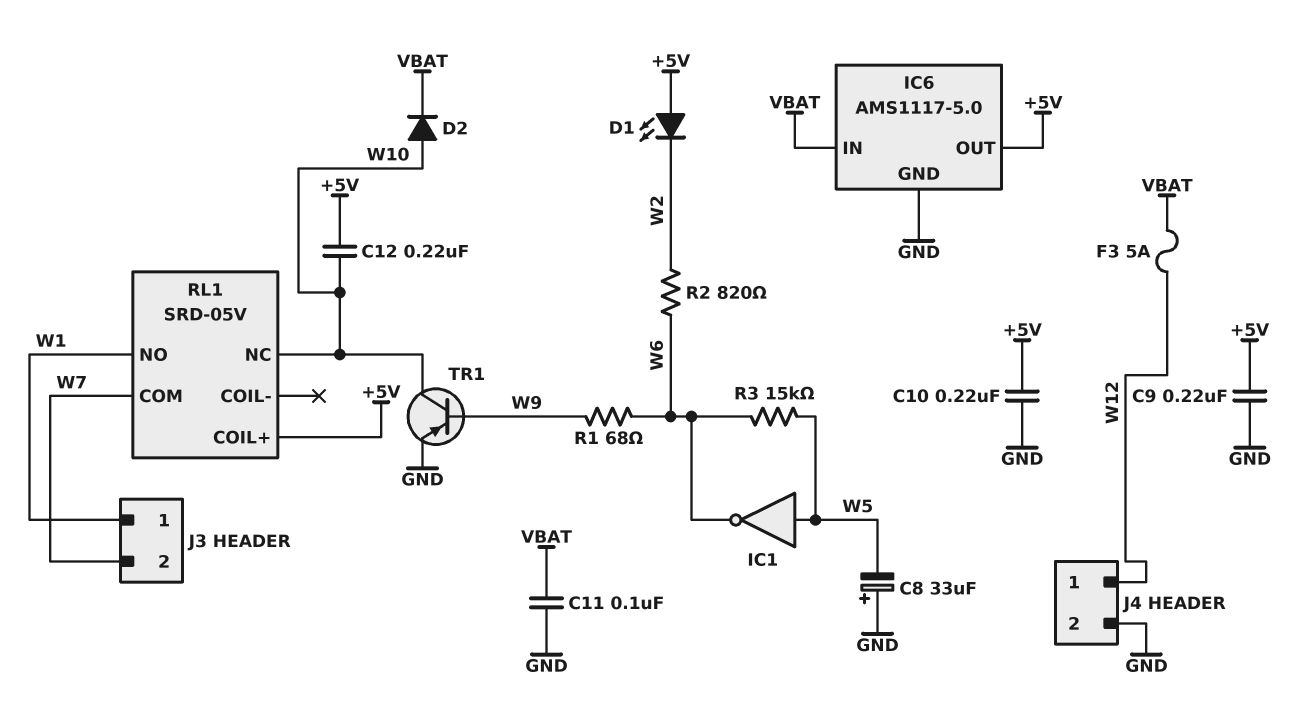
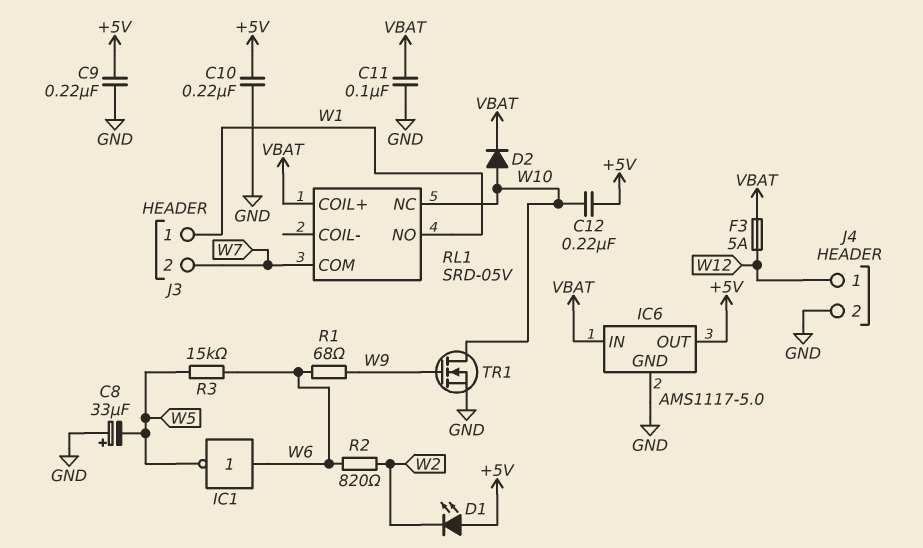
IC1: NOT (in W5, out W6) -> NOT (in W6, out W5)
RL1 pin COIL+: +5V -> VBAT
TR1: PNP (B W9, C W10, E GND) -> NMOS (G W9, D W10, S GND)

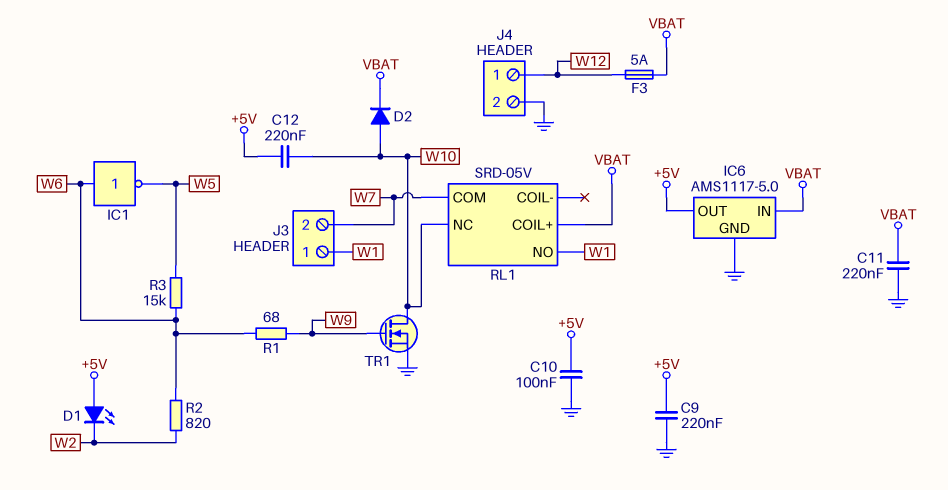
C8: 33uF (plus GND, minus W5) -> none
C10: 220nF (+5V, GND) -> 100nF (+5V, GND)
C11: 100nF (GND, VBAT) -> 220nF (GND, VBAT)

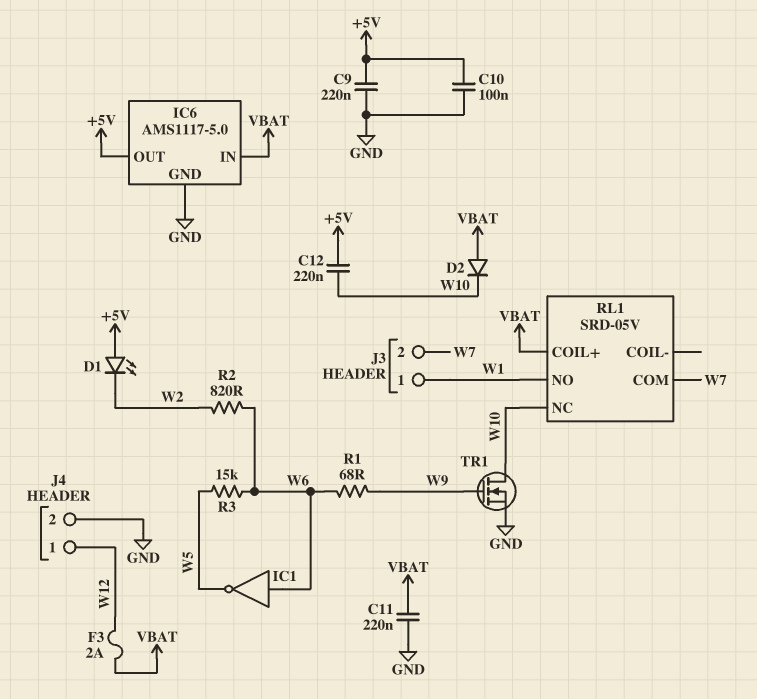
D2: diode (A W10, K VBAT) -> diode (A VBAT, K W10)
F3: 5A (VBAT, W12) -> 2A (VBAT, W12)

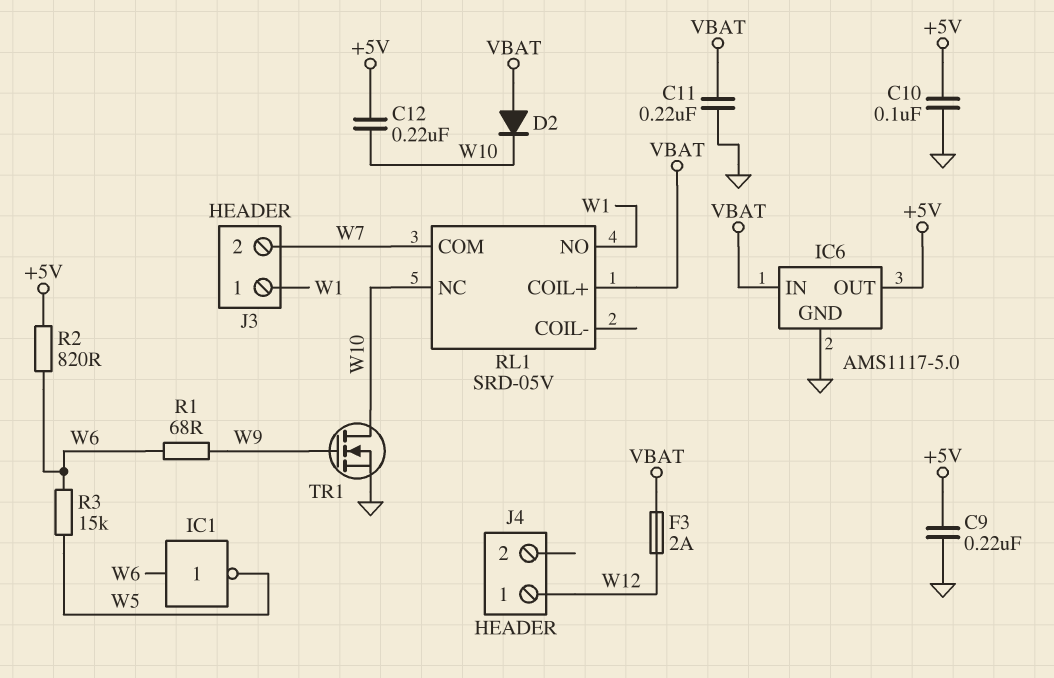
D1: LED (A +5V, K W2) -> none
J4 pin 2: GND -> none
R2: 820 (W2, W6) -> 820 (+5V, W6)

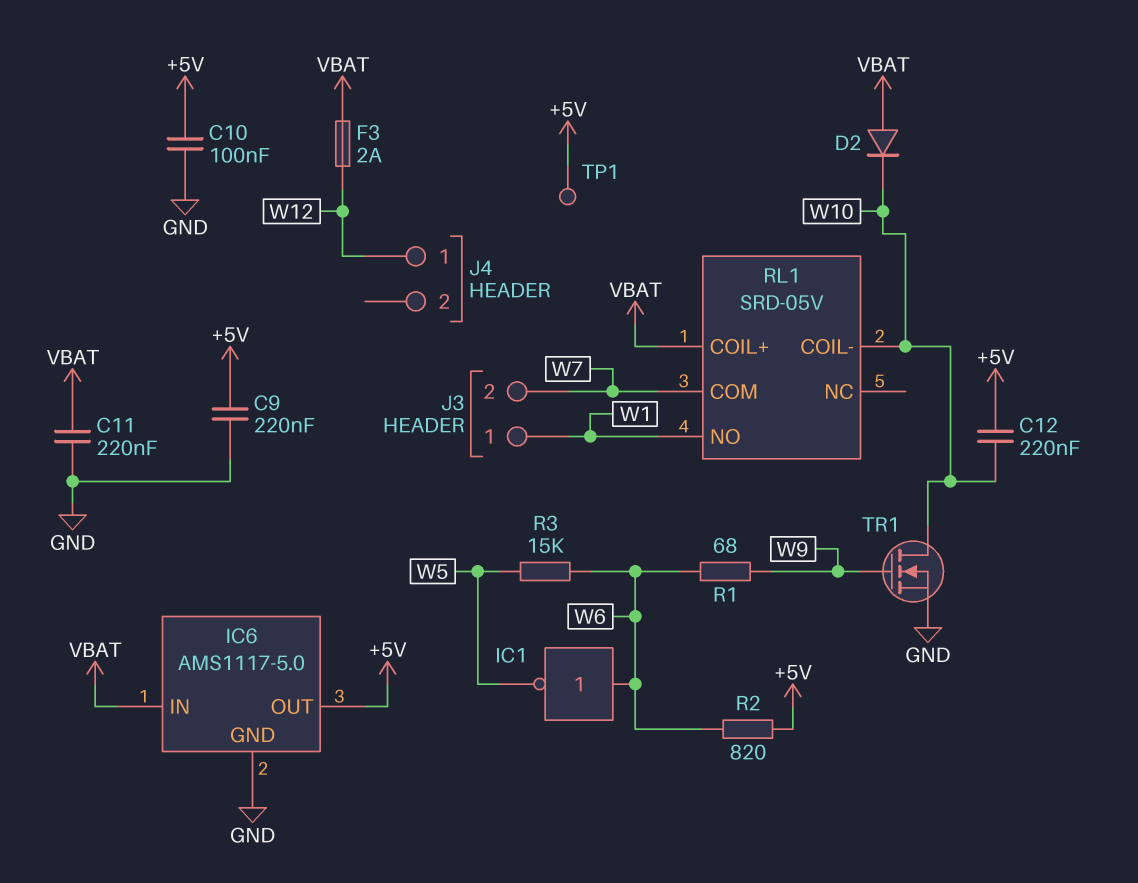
RL1 pin COIL-: none -> W10
RL1 pin NC: W10 -> none
TP1: none -> test point (+5V)

